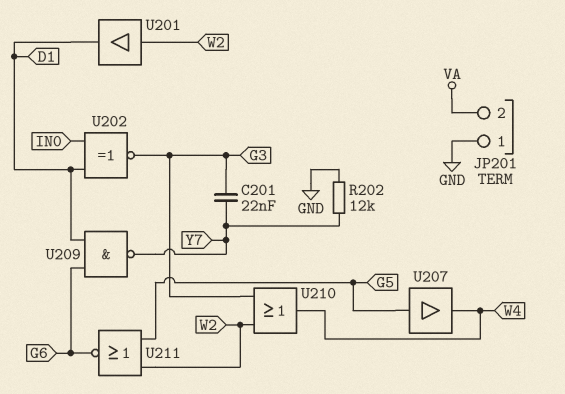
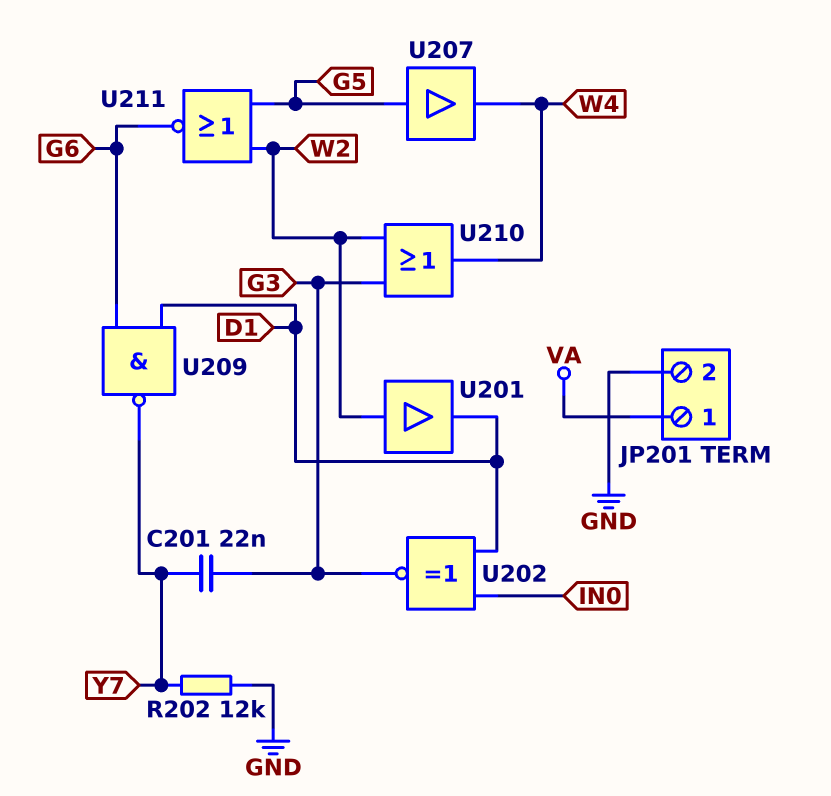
JP201 pin 1: GND -> VA
JP201 pin 2: VA -> GND

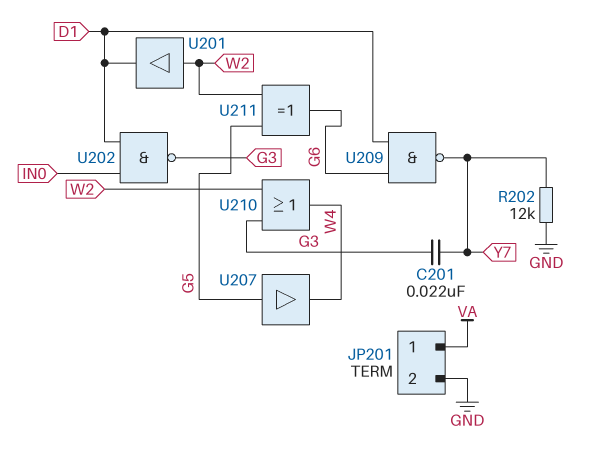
U202: XNOR (in D1, in IN0, out G3) -> NAND (in D1, in IN0, out G3)
U211: NOR (in G5, in W2, out G6) -> XOR (in G5, in W2, out G6)

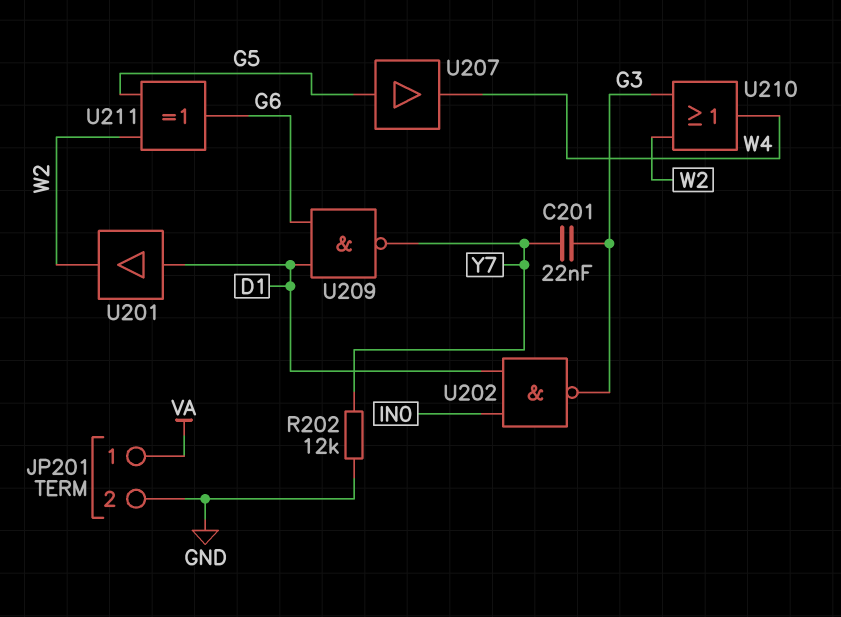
U201: buffer (in W2, out D1) -> buffer (in D1, out W2)

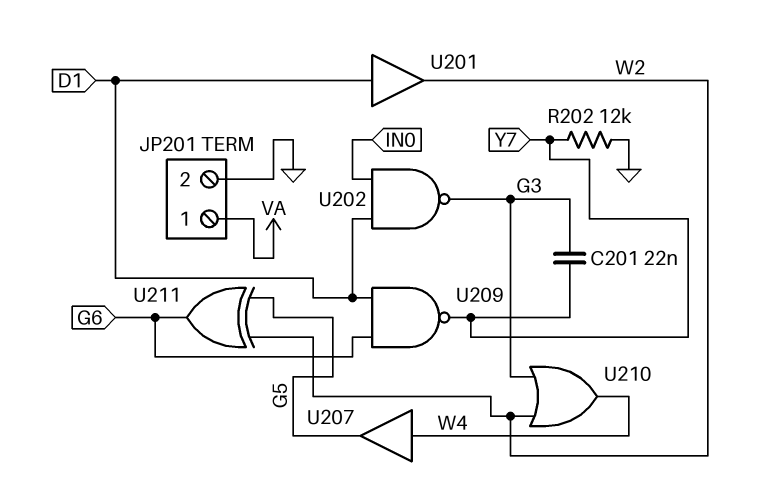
U207: buffer (in G5, out W4) -> buffer (in W4, out G5)

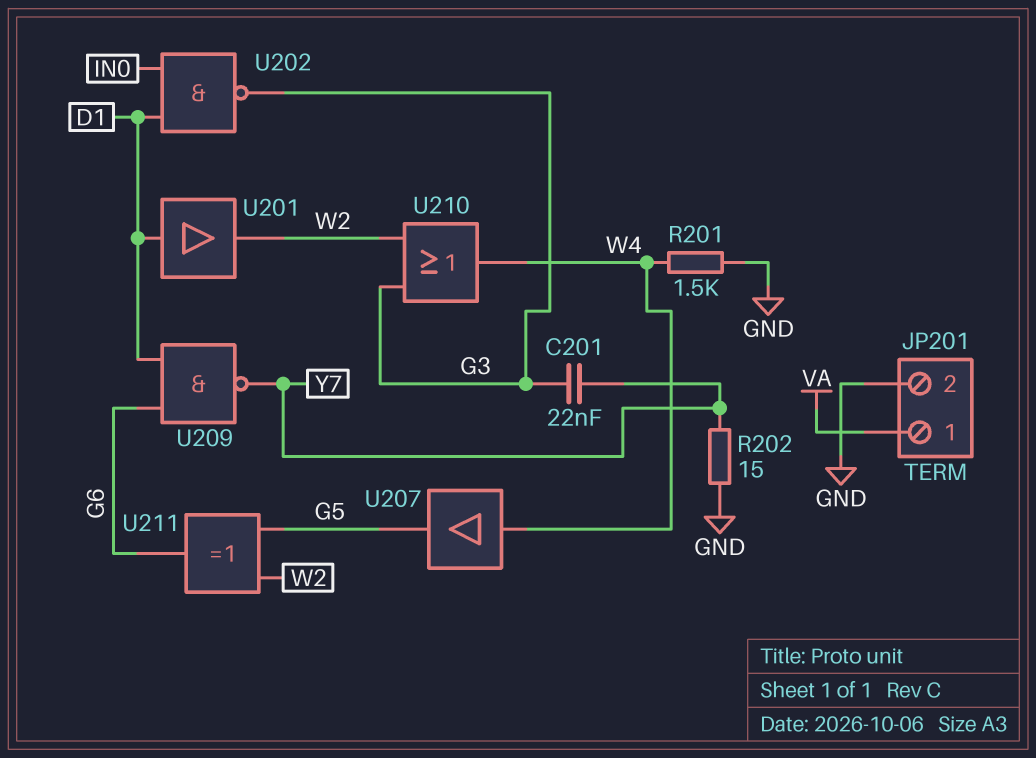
R201: none -> 1.5k (GND, W4)
R202: 12k (GND, Y7) -> 15 (GND, Y7)

